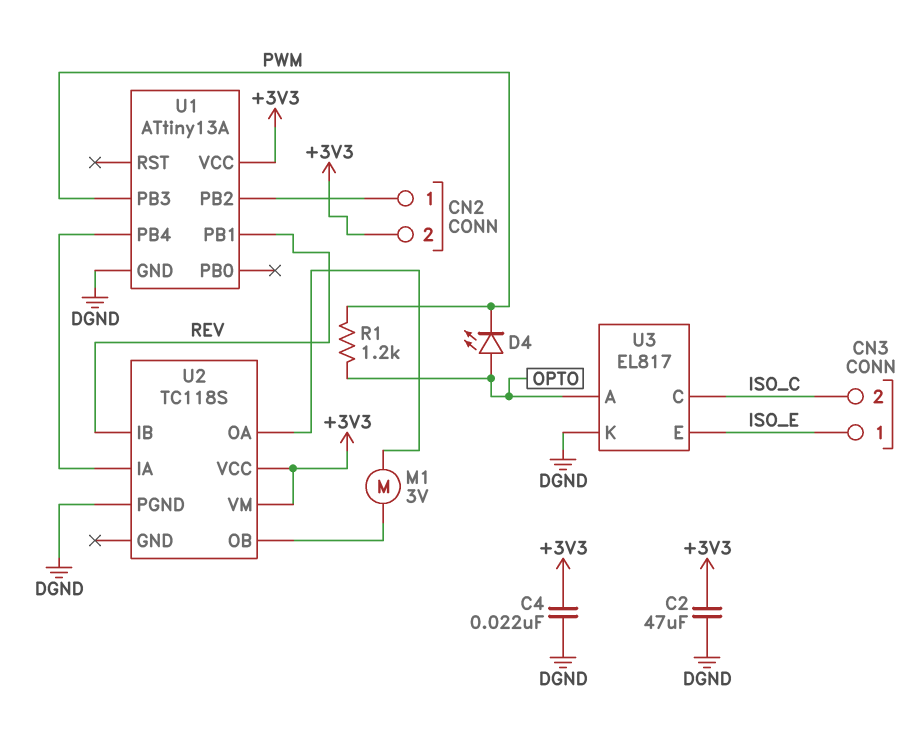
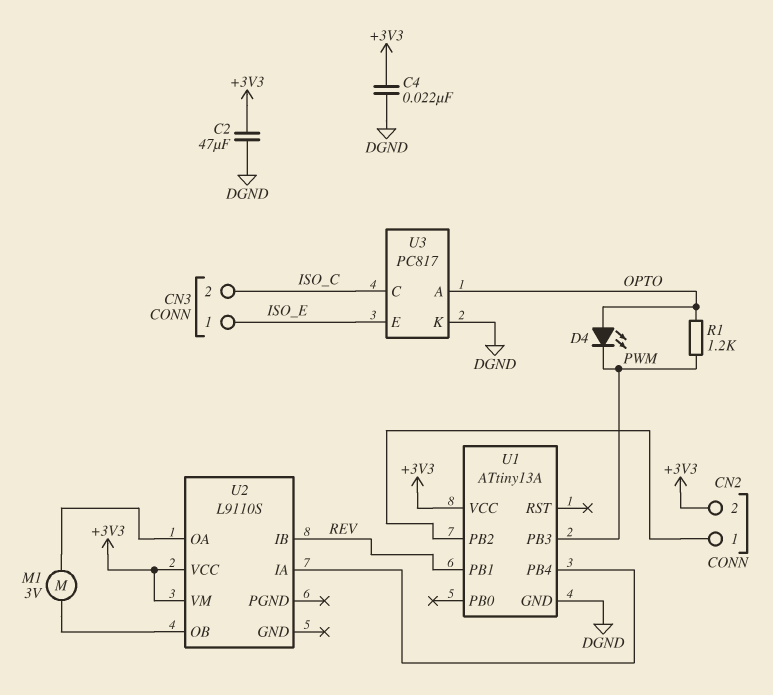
U2: TC118S -> L9110S
U2 pin PGND: DGND -> none
U3: EL817 -> PC817

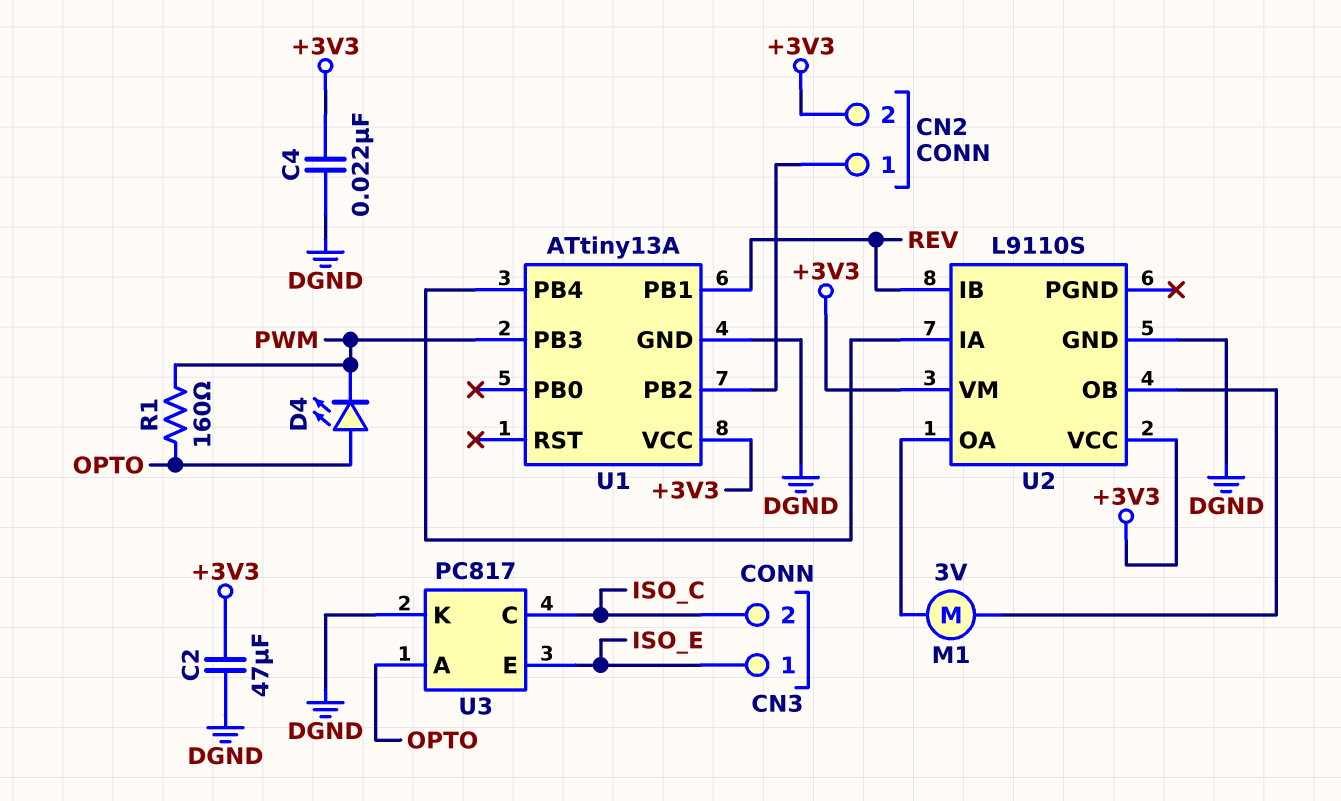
R1: 1.2k (OPTO, PWM) -> 160 (OPTO, PWM)
U2 pin GND: none -> DGND

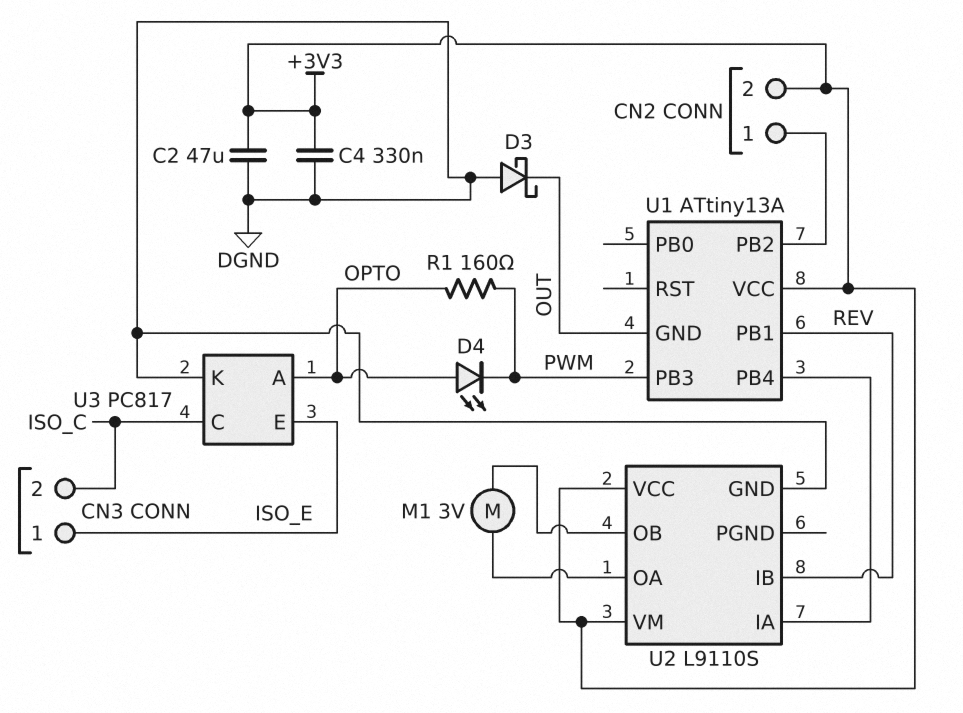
C4: 22nF (+3V3, DGND) -> 330nF (+3V3, DGND)
D3: none -> schottky (A DGND, K OUT)
U1 pin GND: DGND -> OUT

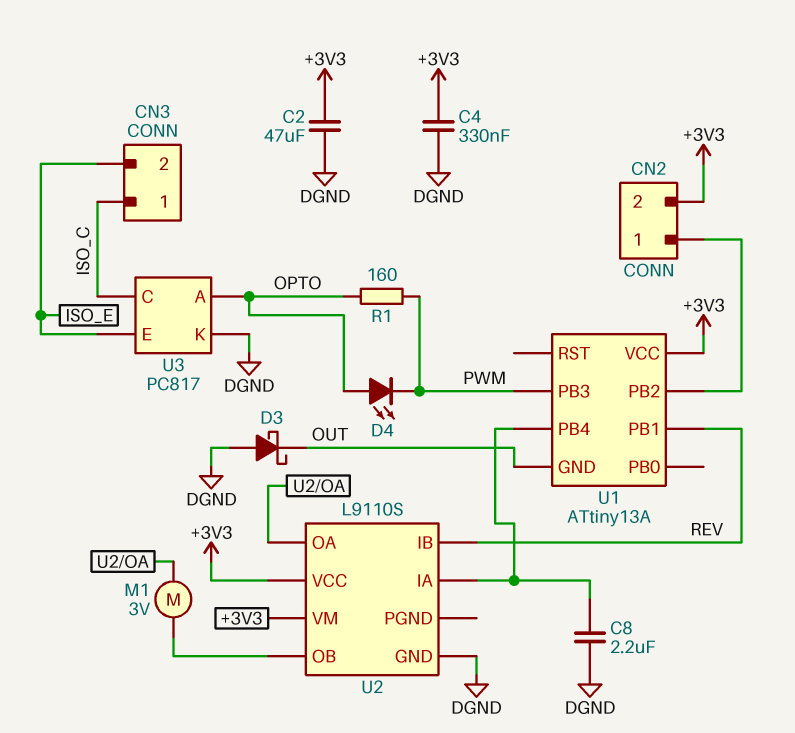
C8: none -> 2.2uF (DGND, U1/PB4)
CN3 pin 1: ISO_E -> ISO_C
CN3 pin 2: ISO_C -> ISO_E

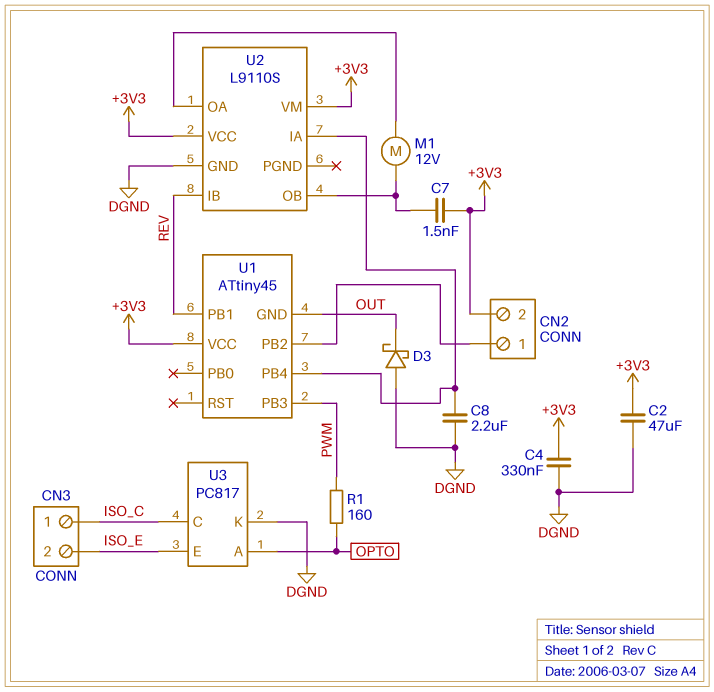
C7: none -> 1.5nF (+3V3, U2/OB)
D4: LED (A OPTO, K PWM) -> none
M1: motor 3V (U2/OA, U2/OB) -> motor 12V (U2/OA, U2/OB)
U1: ATtiny13A -> ATtiny45

